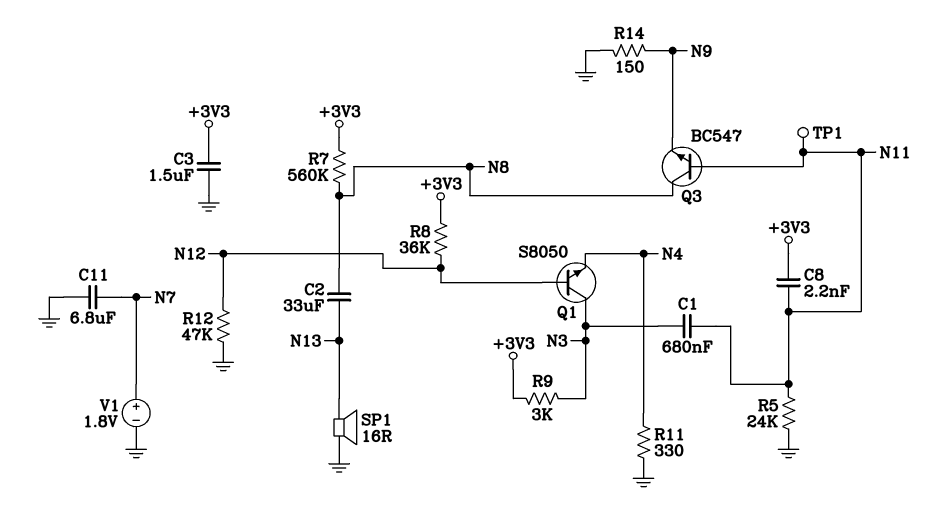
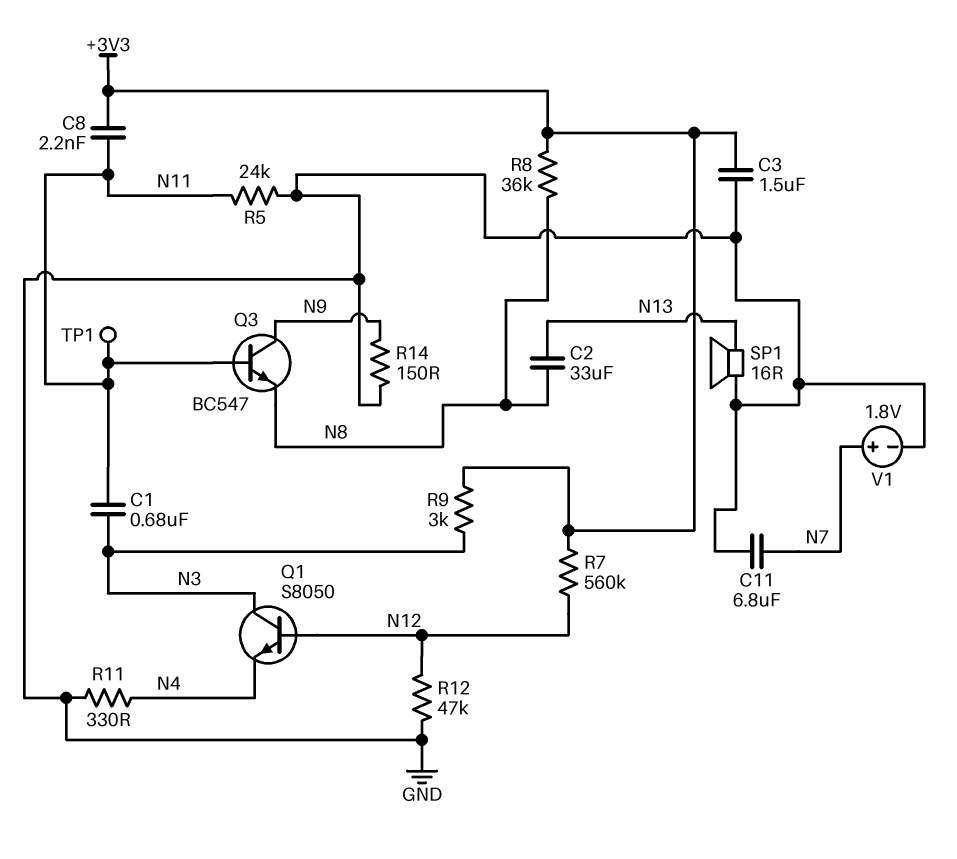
Q3: NPN BC547 (B N11, C N8, E N9) -> NPN BC547 (B N11, C N9, E N8)
R7: 560k (+3V3, N8) -> 560k (+3V3, N12)
R8: 36k (+3V3, N12) -> 36k (+3V3, N8)

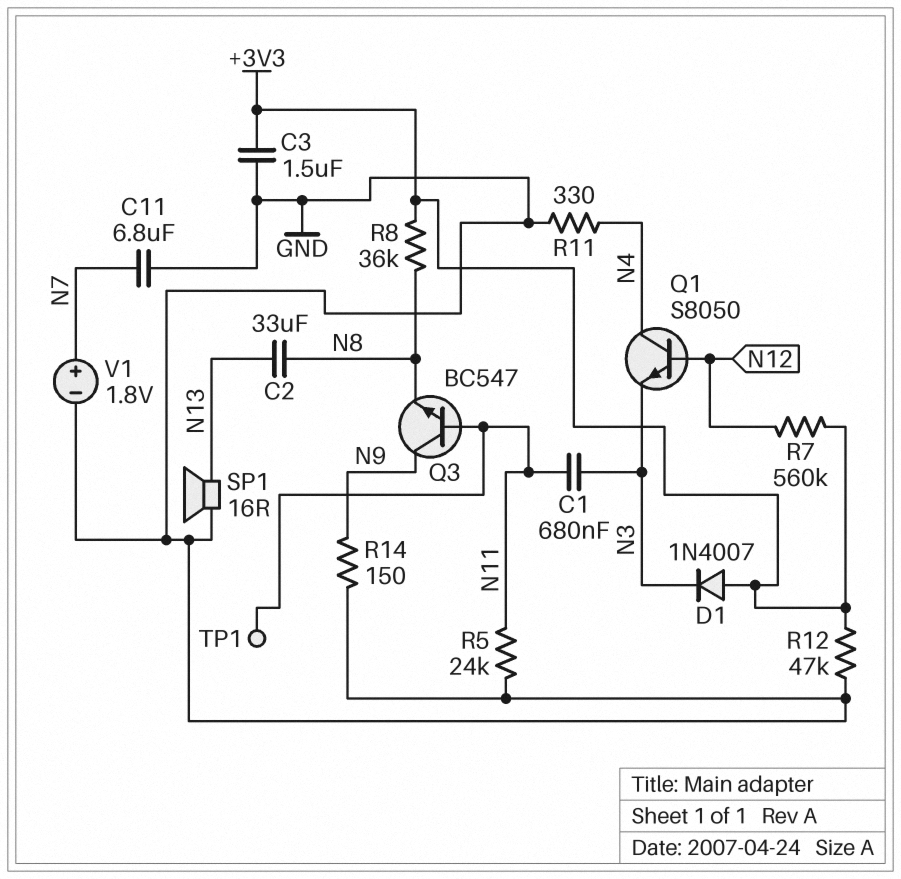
C8: 2.2nF (+3V3, N11) -> none
D1: none -> diode 1N4007 (A +3V3, K N3)
Q1: NPN S8050 (B N12, C N3, E N4) -> NPN S8050 (B N12, C N4, E N3)
R9: 3k (+3V3, N3) -> none
R12: 47k (GND, N12) -> 47k (+3V3, GND)

